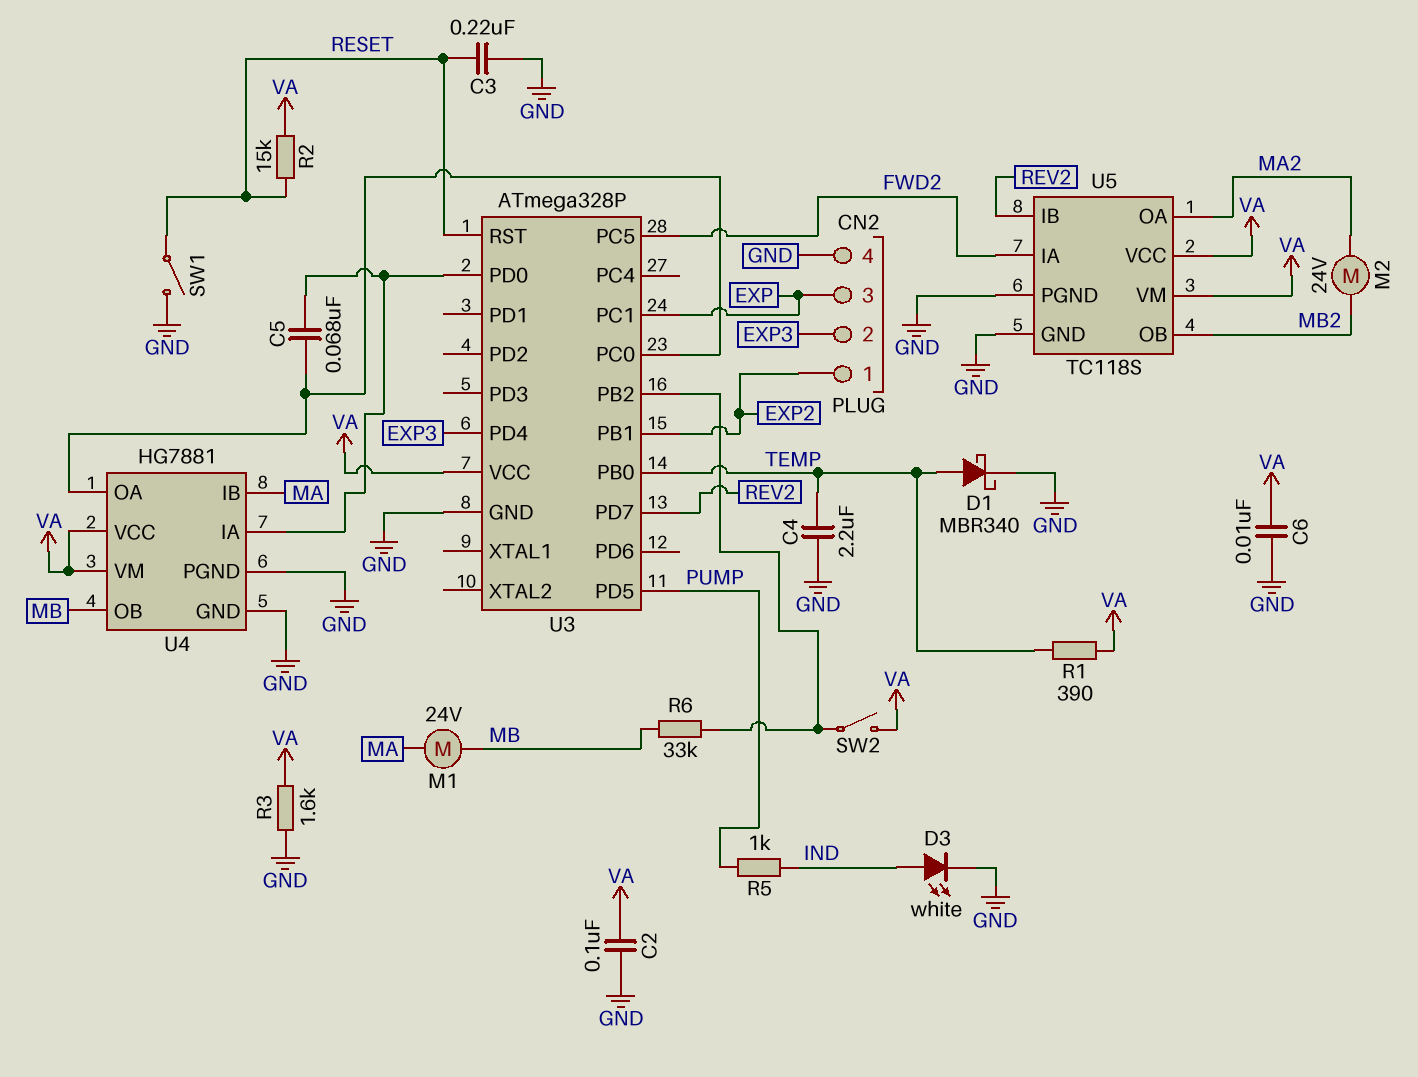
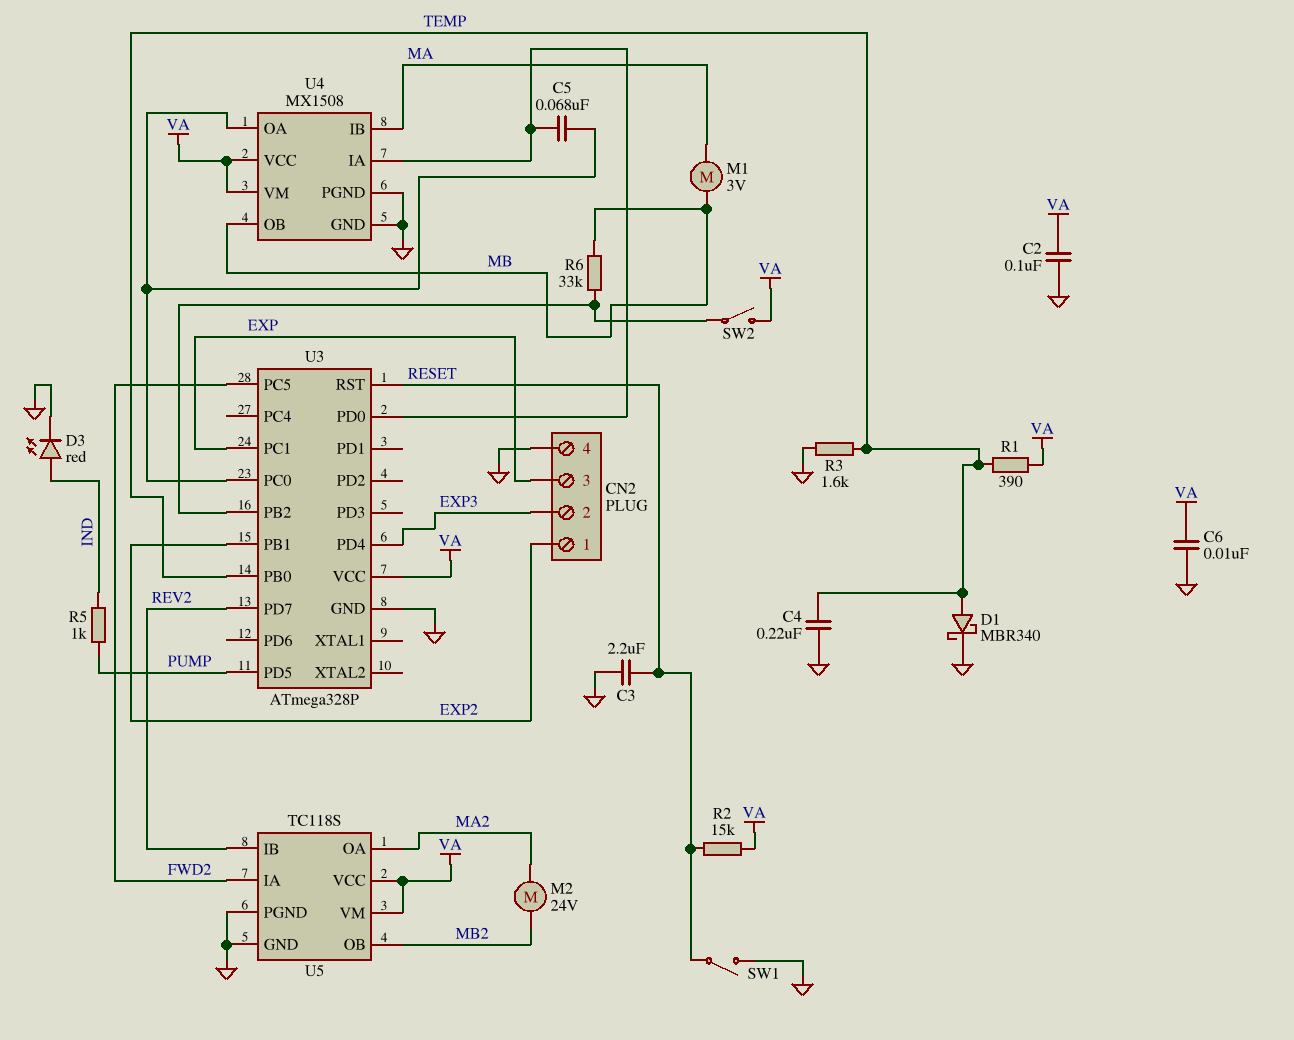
C3: 220nF (GND, RESET) -> 2.2uF (GND, RESET)
C4: 2.2uF (GND, TEMP) -> 220nF (GND, TEMP)
D3: LED white (A IND, K GND) -> LED red (A IND, K GND)
M1: motor 24V (MA, MB) -> motor 3V (MA, MB)
R3: 1.6k (GND, VA) -> 1.6k (GND, TEMP)
U4: HG7881 -> MX1508

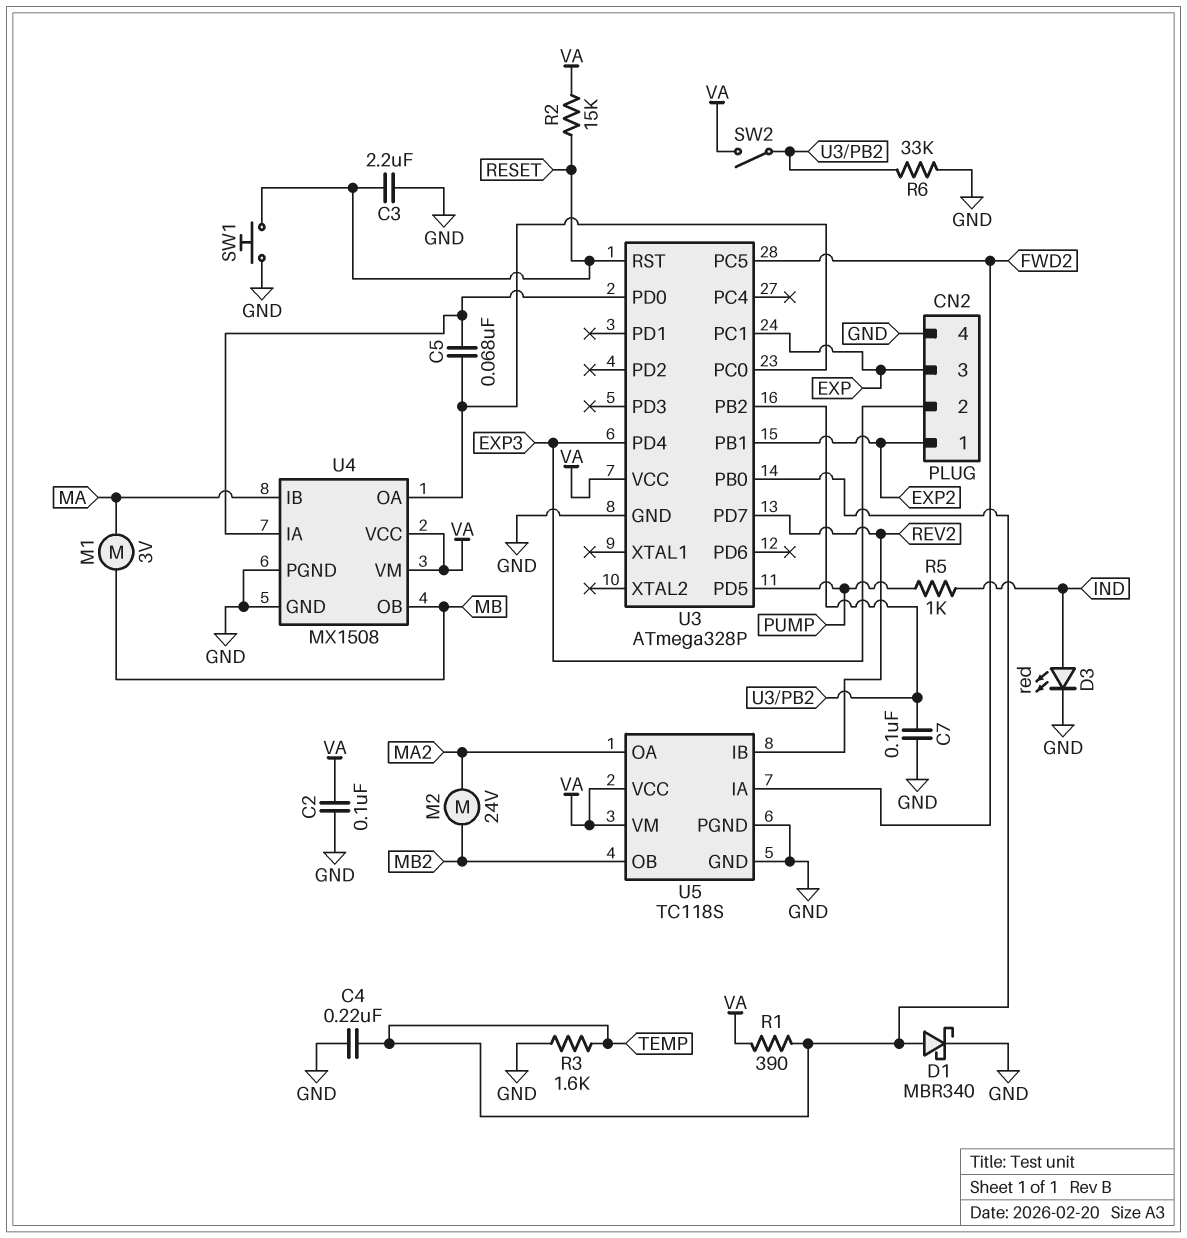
C6: 10nF (GND, VA) -> none
C7: none -> 100nF (GND, U3/PB2)
R6: 33k (MB, U3/PB2) -> 33k (GND, U3/PB2)
SW1: switch (GND, RESET) -> button (GND, RESET)

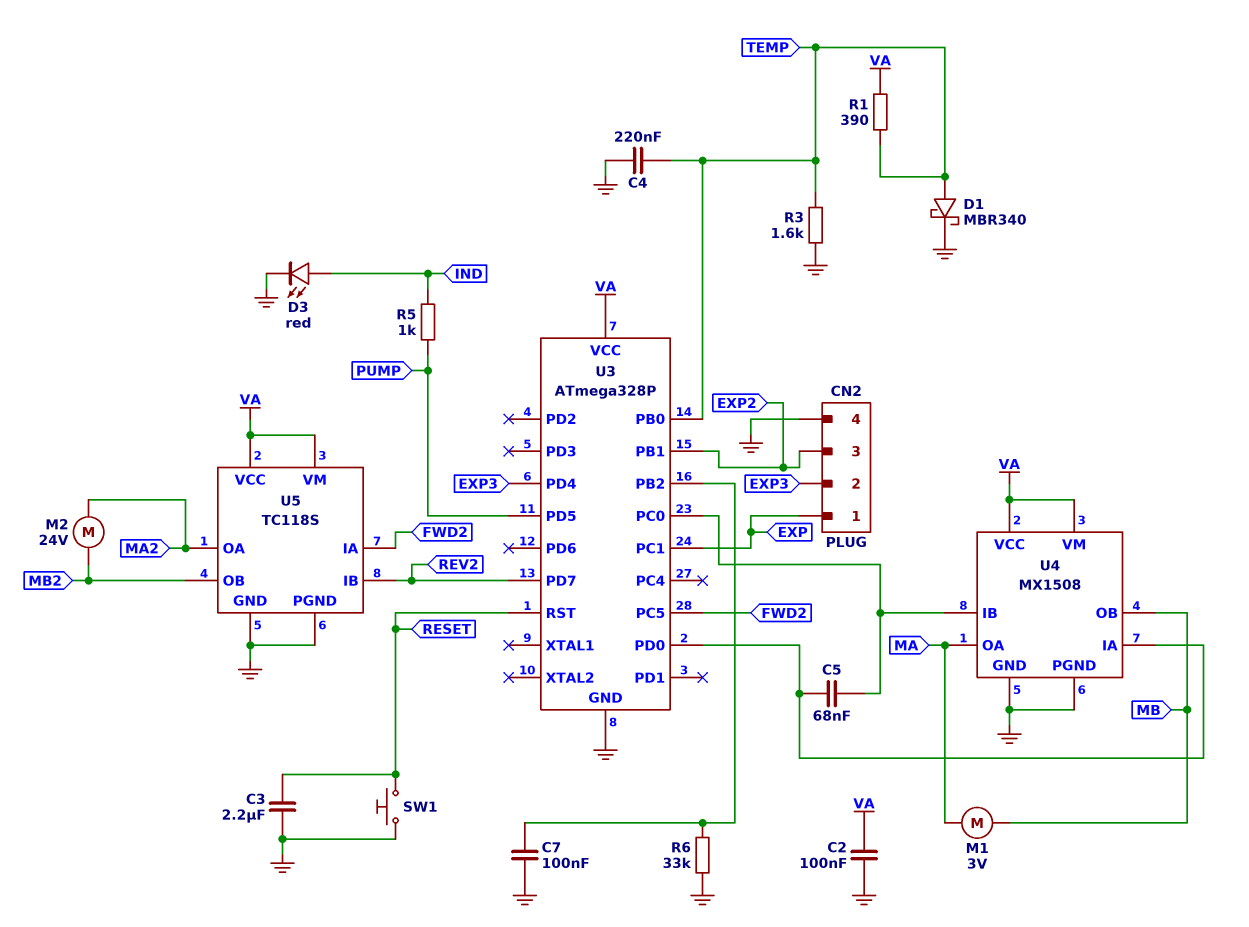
CN2 pin 1: EXP2 -> EXP
CN2 pin 3: EXP -> EXP2
R2: 15k (RESET, VA) -> none
SW2: switch (U3/PB2, VA) -> none
U4 pin IB: MA -> U3/PC0
U4 pin OA: U3/PC0 -> MA

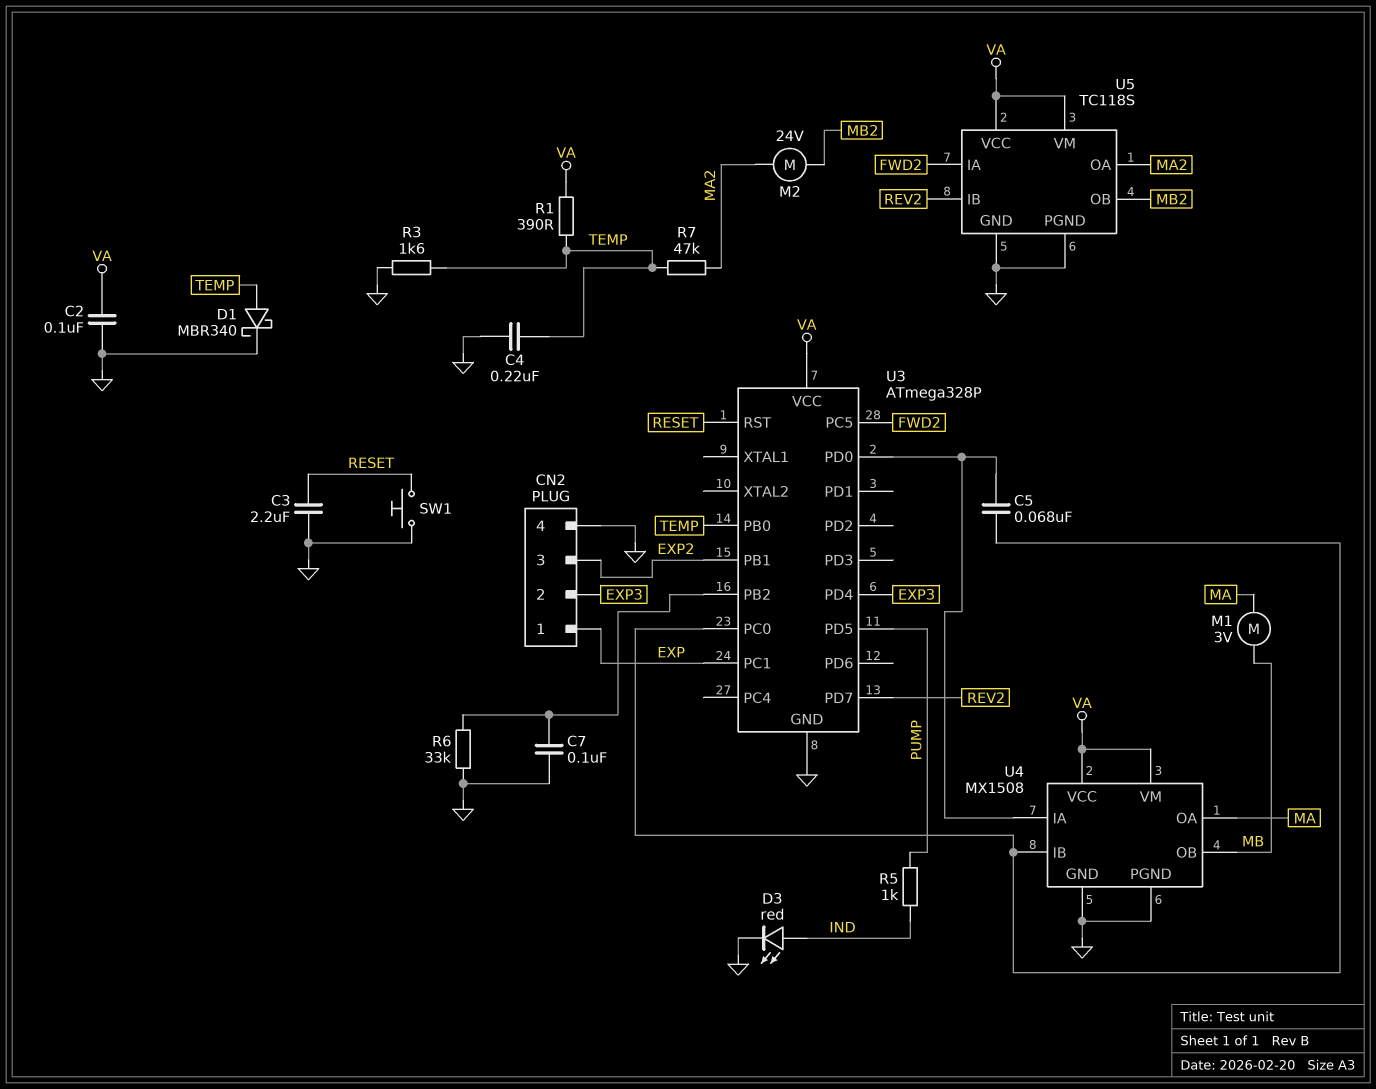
R7: none -> 47k (MA2, TEMP)

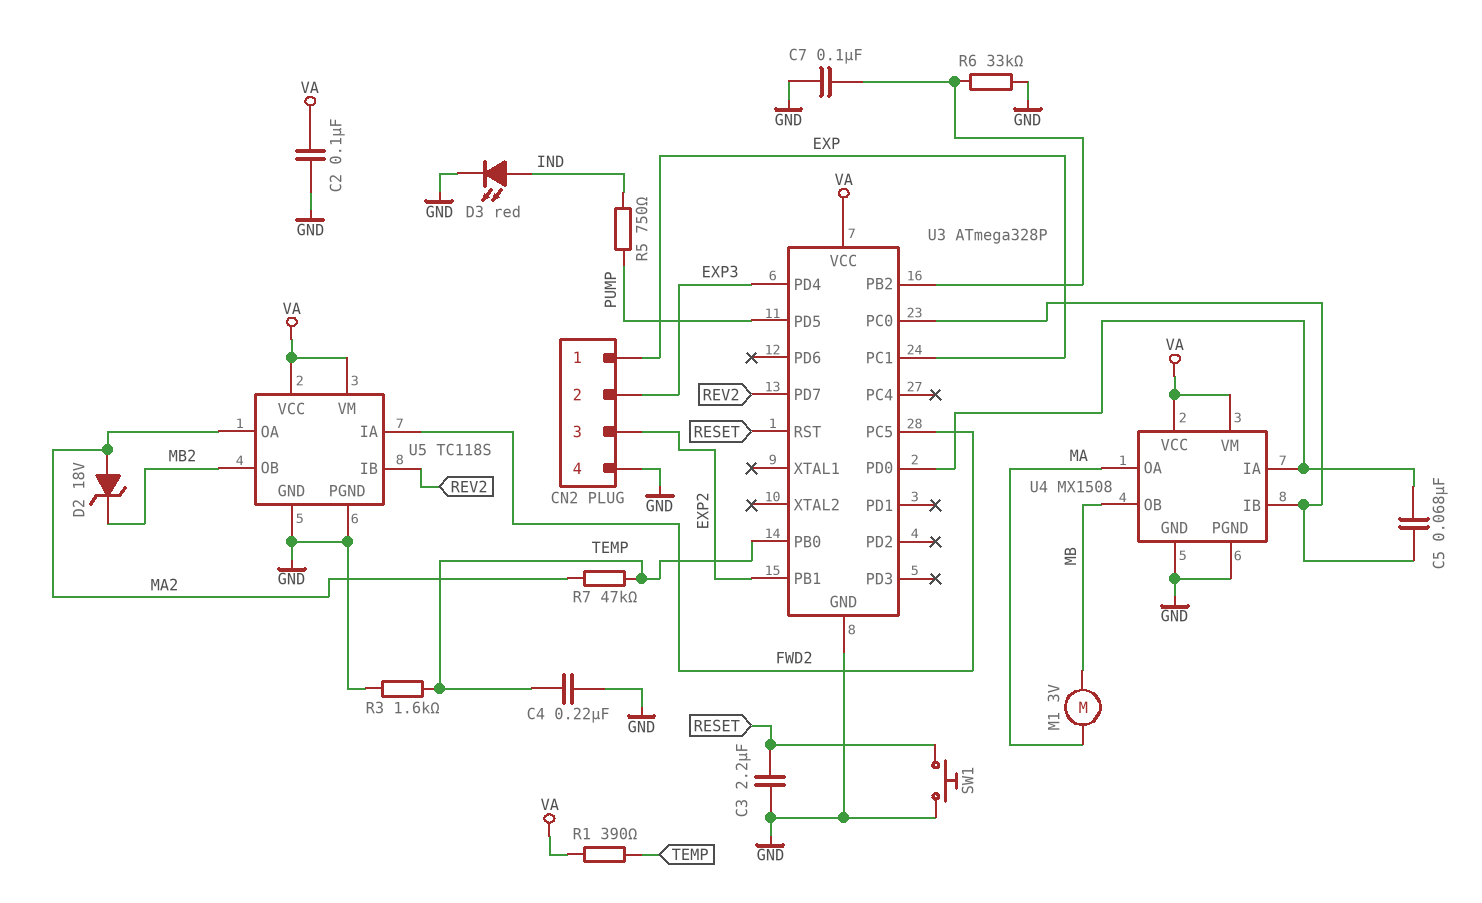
D1: schottky MBR340 (A TEMP, K GND) -> none
D2: none -> zener 18V (A MA2, K MB2)
M2: motor 24V (MA2, MB2) -> none
R5: 1k (IND, PUMP) -> 750 (IND, PUMP)

